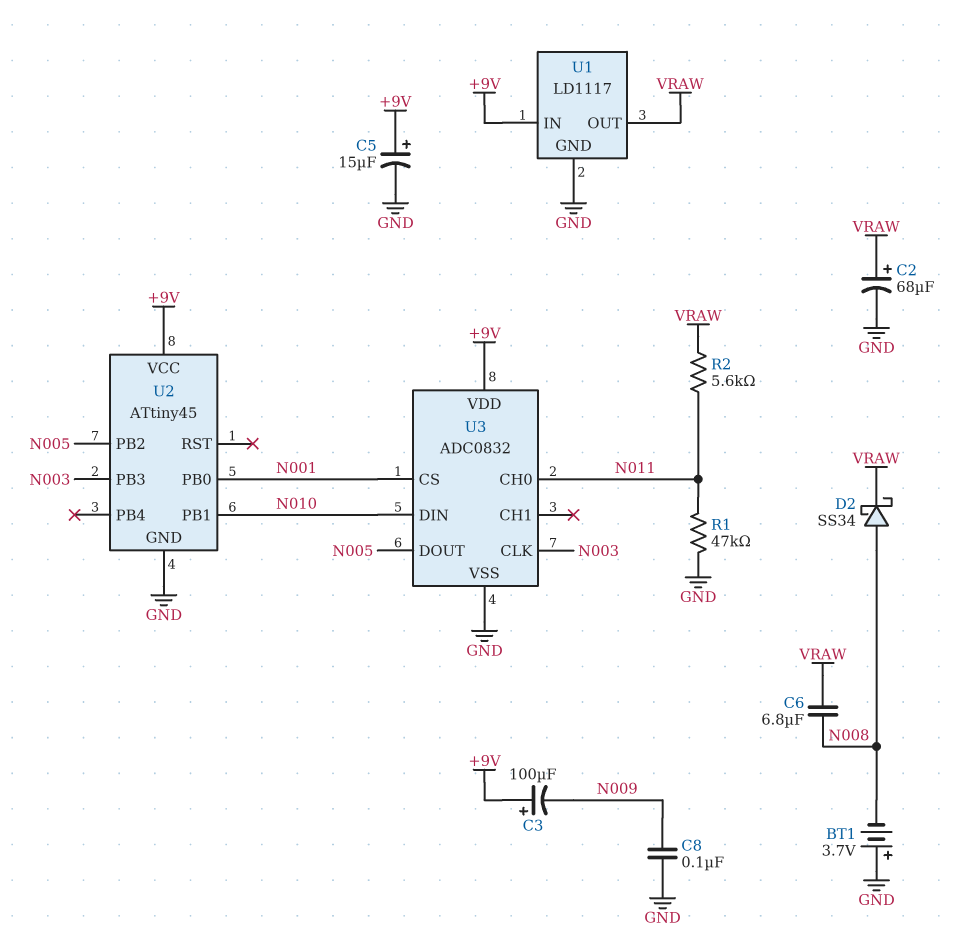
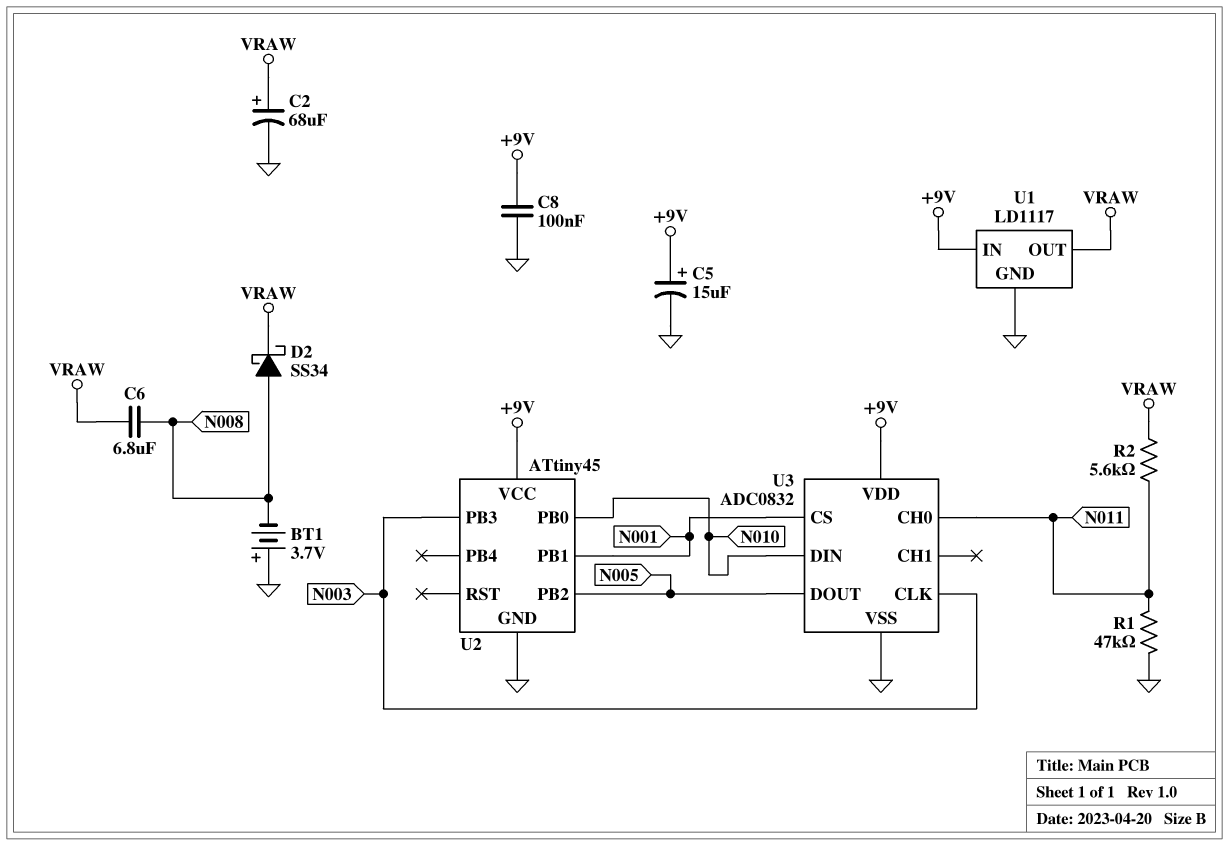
C3: 100uF (plus +9V, minus N009) -> none
C8: 100nF (GND, N009) -> 100nF (+9V, GND)
U2 pin PB0: N001 -> N010
U2 pin PB1: N010 -> N001

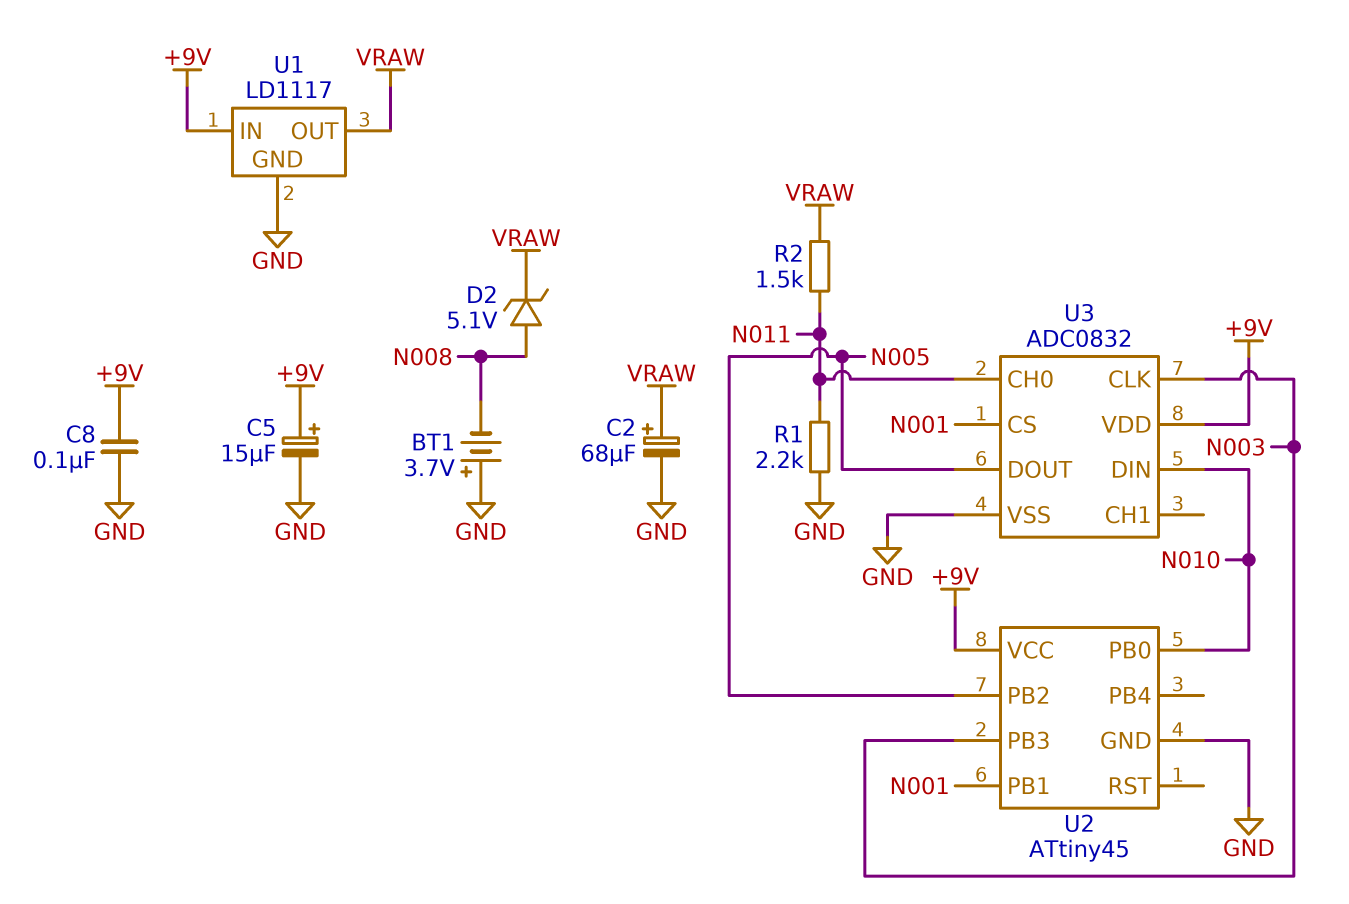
C6: 6.8uF (N008, VRAW) -> none
D2: schottky SS34 (A N008, K VRAW) -> zener 5.1V (A N008, K VRAW)
R1: 47k (GND, N011) -> 2.2k (GND, N011)
R2: 5.6k (N011, VRAW) -> 1.5k (N011, VRAW)

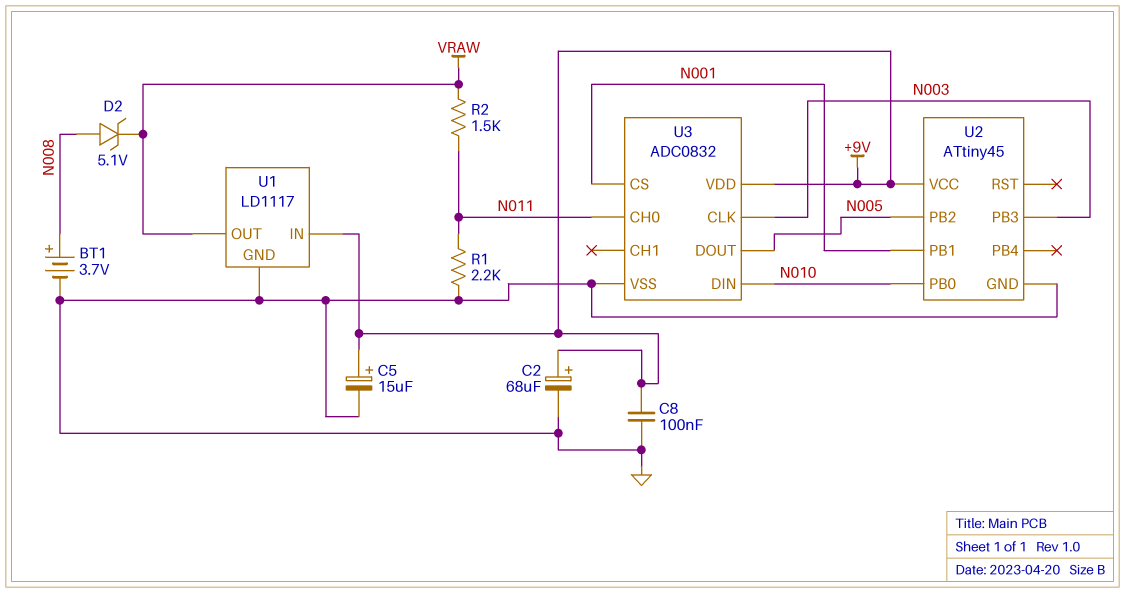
BT1: 3.7V (plus GND, minus N008) -> 3.7V (plus N008, minus GND)
C2: 68uF (plus VRAW, minus GND) -> 68uF (plus +9V, minus GND)

